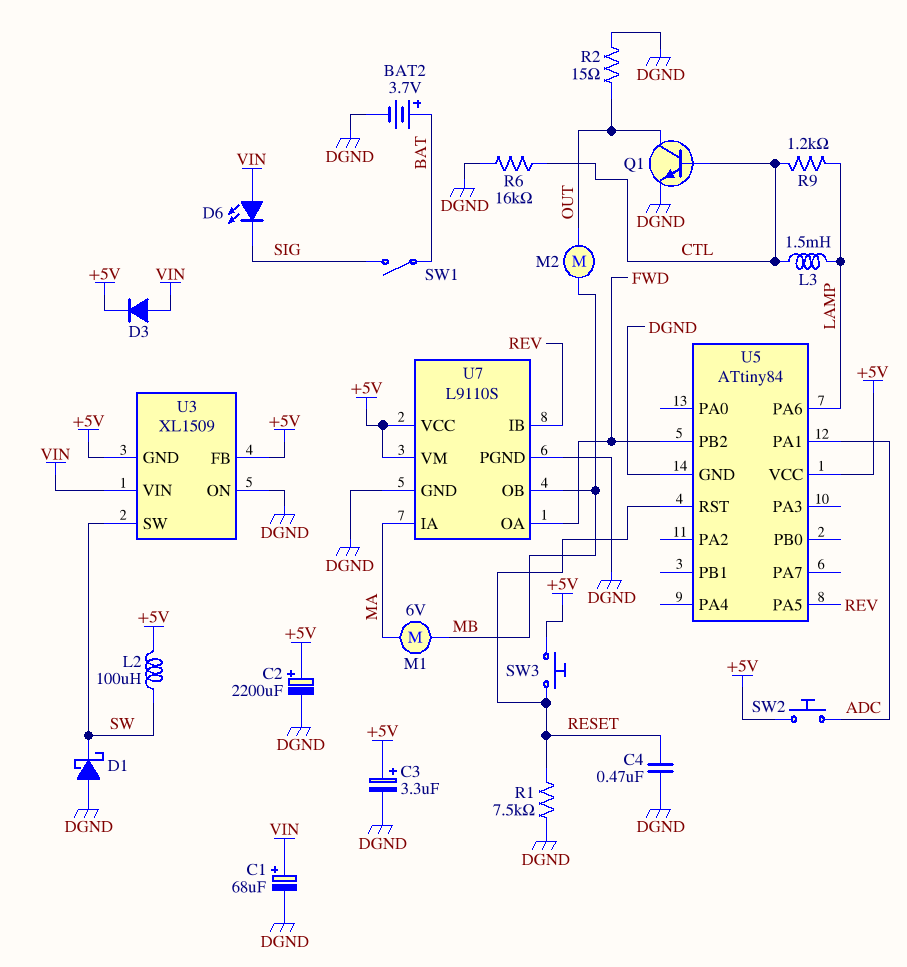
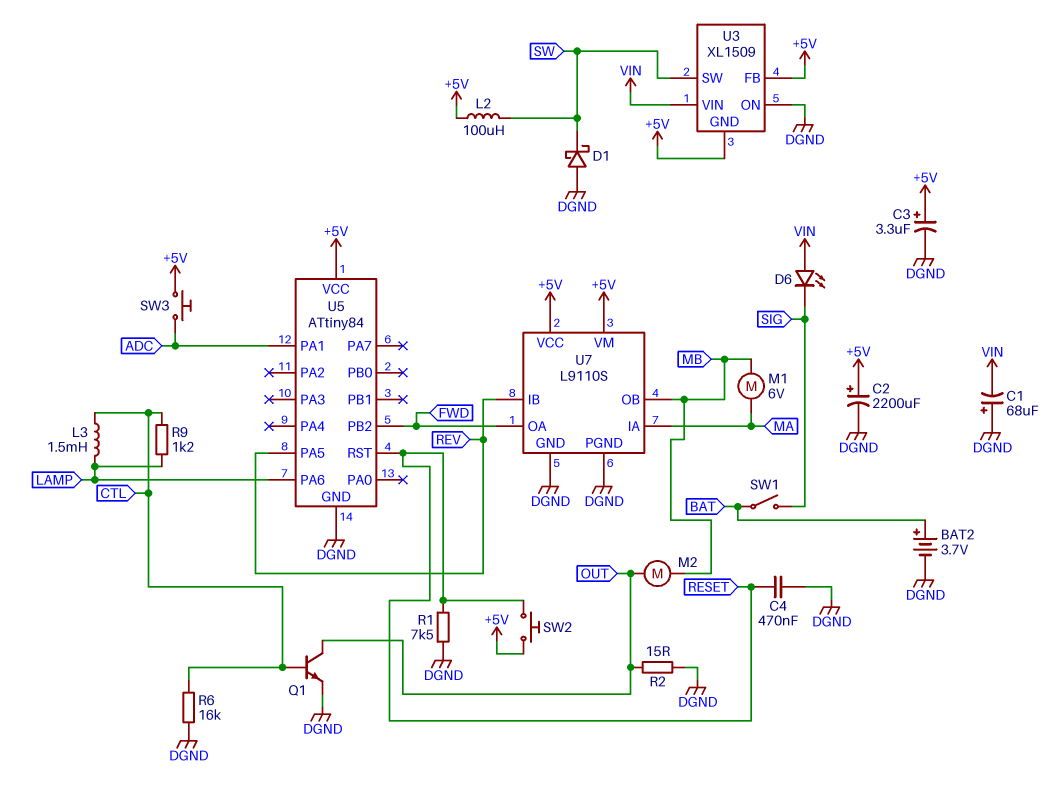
C1: 68uF (plus VIN, minus DGND) -> 68uF (plus DGND, minus VIN)
D3: diode (A VIN, K +5V) -> none
SW2: button (+5V, ADC) -> button (+5V, RESET)
SW3: button (+5V, RESET) -> button (+5V, ADC)

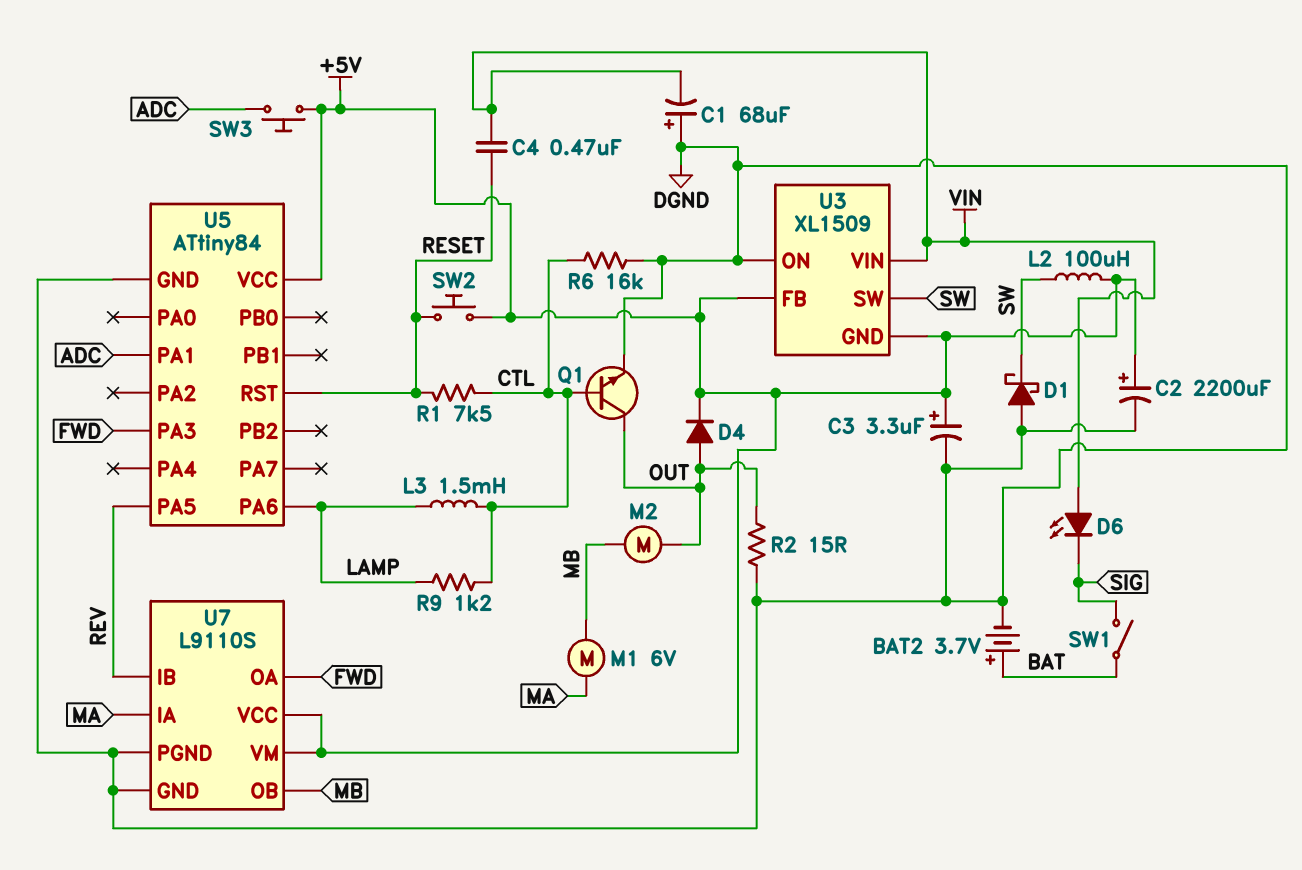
C4: 470nF (DGND, RESET) -> 470nF (RESET, VIN)
D4: none -> diode (A OUT, K +5V)
R1: 7.5k (DGND, RESET) -> 7.5k (CTL, RESET)
U5 pin PA3: none -> FWD
U5 pin PB2: FWD -> none

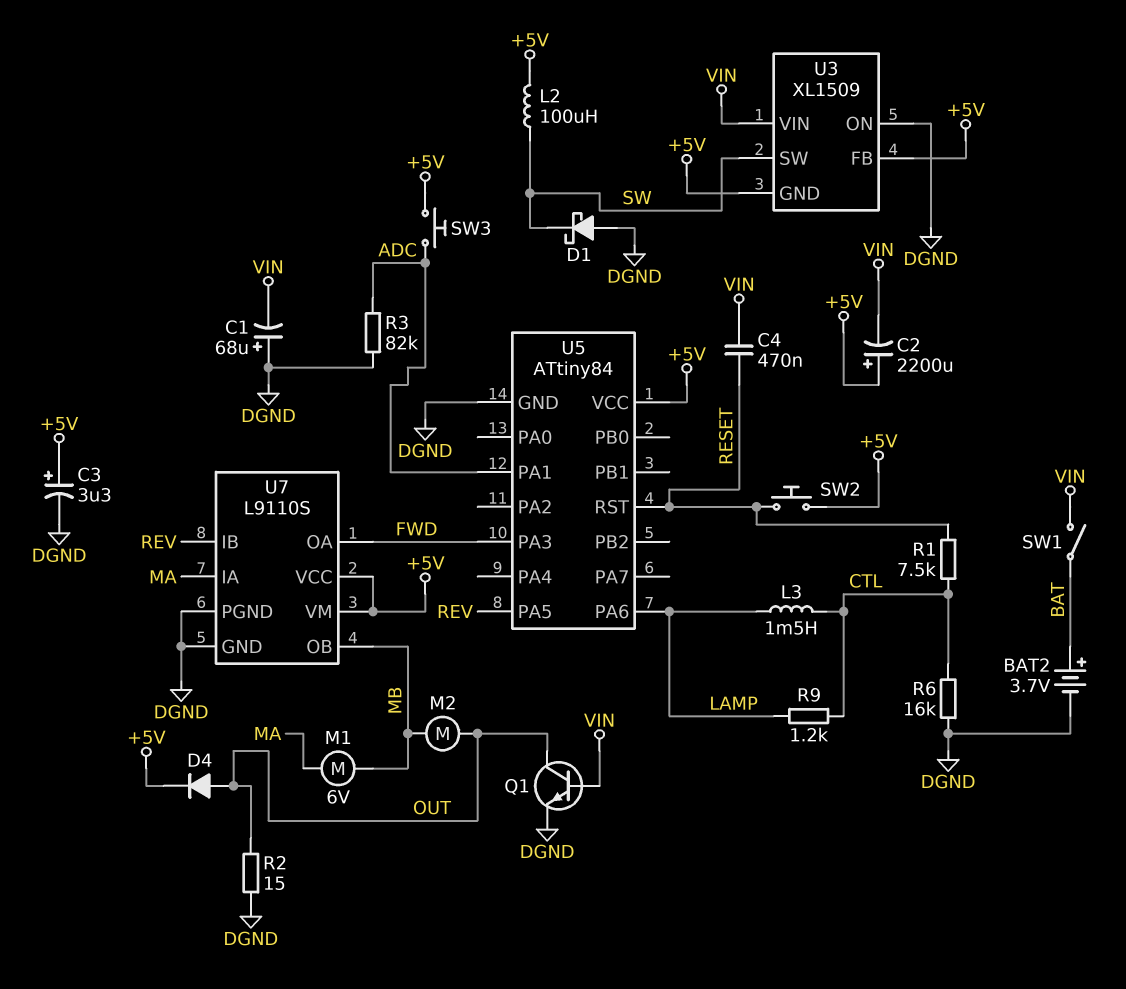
C2: 2200uF (plus +5V, minus DGND) -> 2200uF (plus +5V, minus VIN)
D6: LED (A VIN, K SIG) -> none
Q1: NPN (B CTL, C OUT, E DGND) -> NPN (B VIN, C OUT, E DGND)
R3: none -> 82k (ADC, DGND)
SW1: switch (BAT, SIG) -> switch (BAT, VIN)

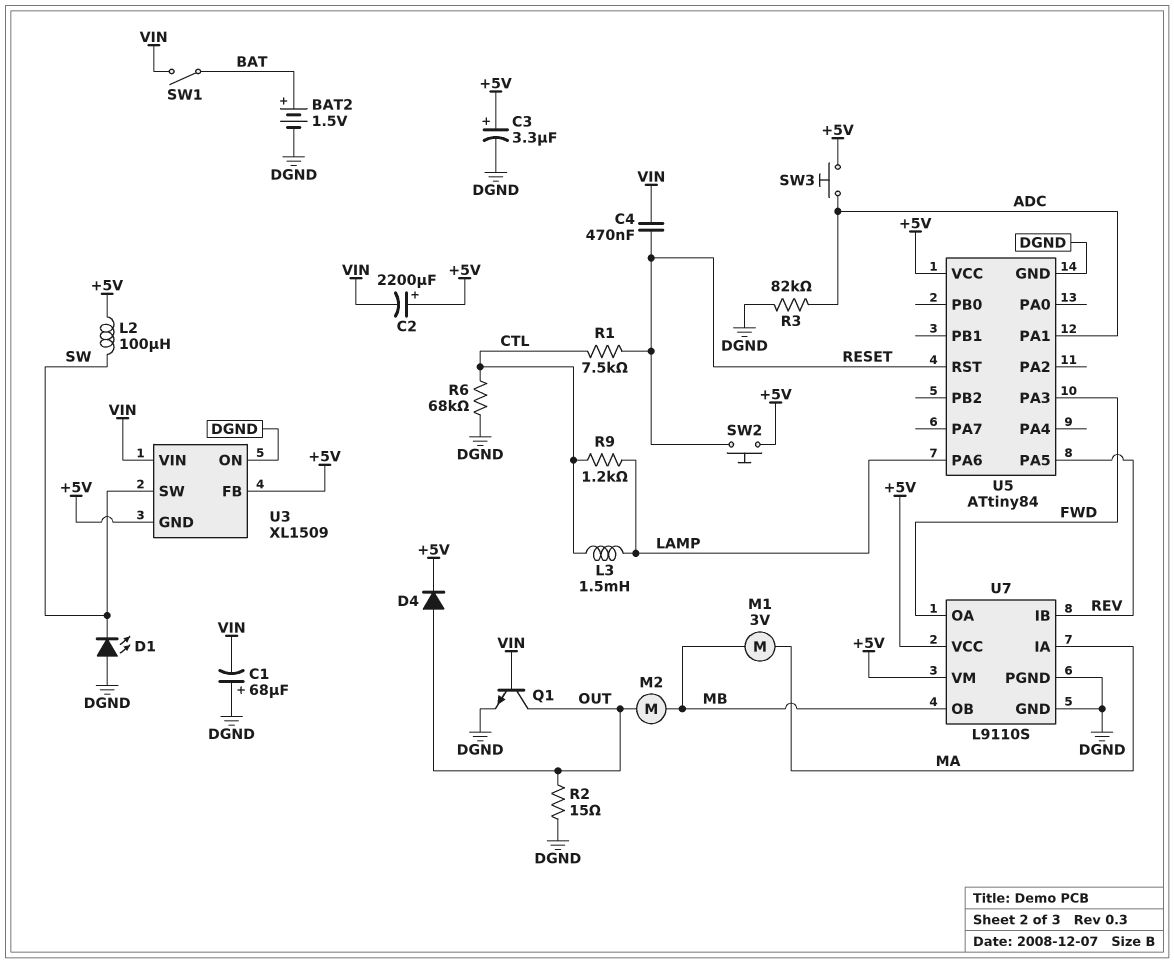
BAT2: 3.7V (plus BAT, minus DGND) -> 1.5V (plus BAT, minus DGND)
D1: schottky (A DGND, K SW) -> LED (A DGND, K SW)
M1: motor 6V (MA, MB) -> motor 3V (MA, MB)
R6: 16k (CTL, DGND) -> 68k (CTL, DGND)

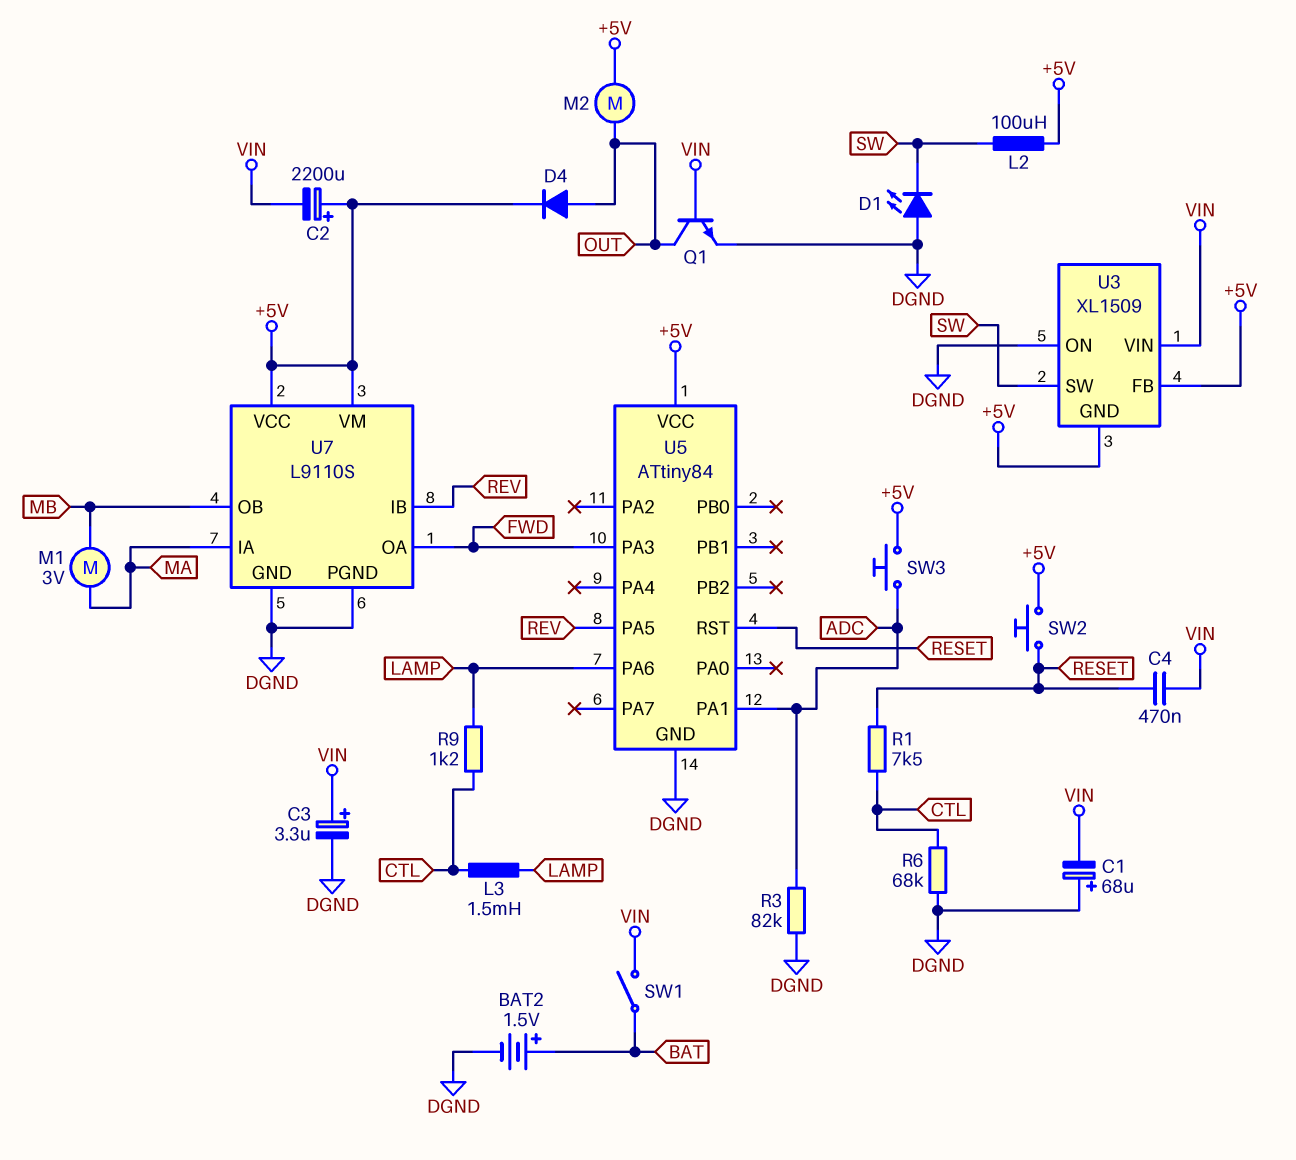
C3: 3.3uF (plus +5V, minus DGND) -> 3.3uF (plus VIN, minus DGND)
M2: motor (MB, OUT) -> motor (+5V, OUT)
R2: 15 (DGND, OUT) -> none

